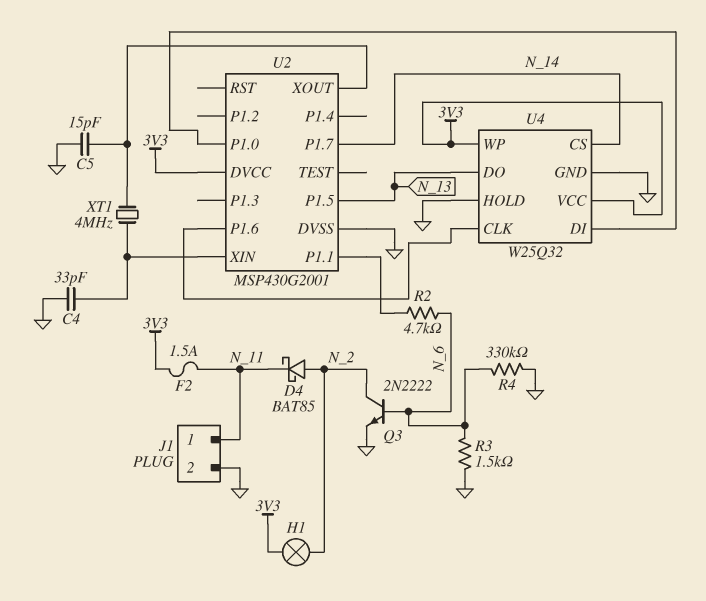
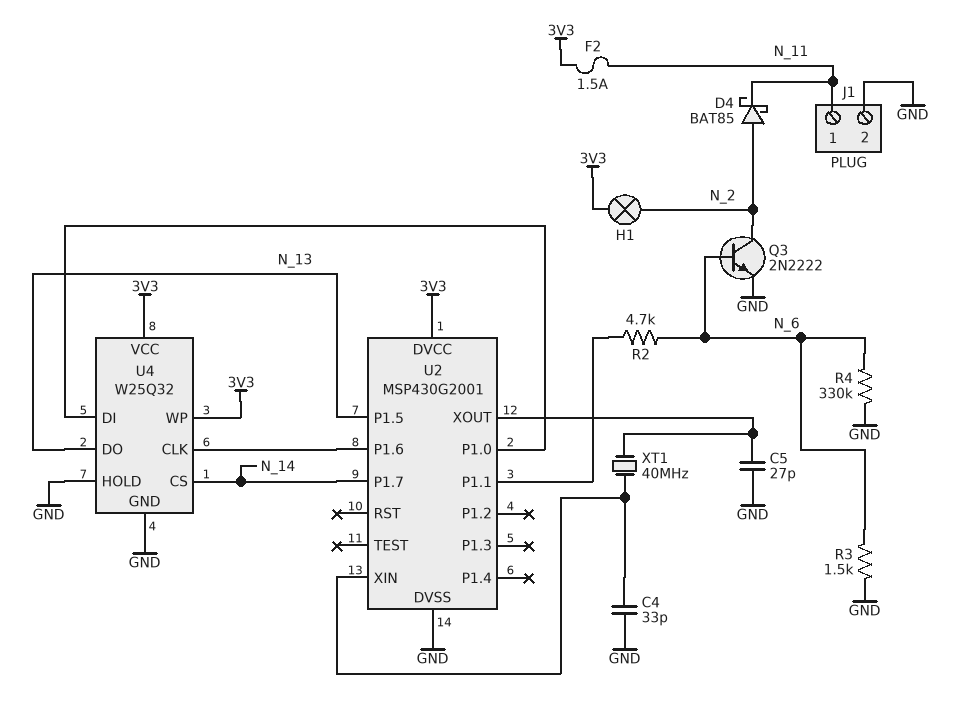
C5: 15pF (GND, U2/XOUT) -> 27pF (GND, U2/XOUT)
XT1: 4MHz (U2/XIN, U2/XOUT) -> 40MHz (U2/XIN, U2/XOUT)

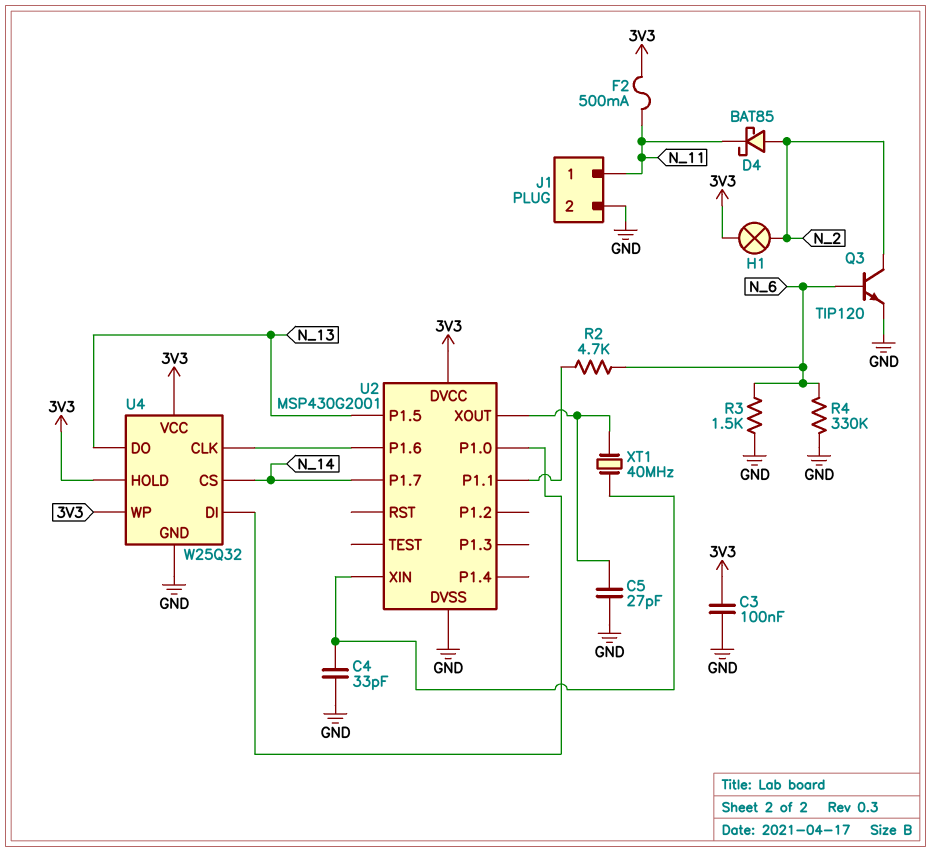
C3: none -> 100nF (3V3, GND)
F2: 1.5A (3V3, N_11) -> 500mA (3V3, N_11)
Q3: NPN 2N2222 (B N_6, C N_2, E GND) -> NPN TIP120 (B N_6, C N_2, E GND)
U4 pin HOLD: GND -> 3V3

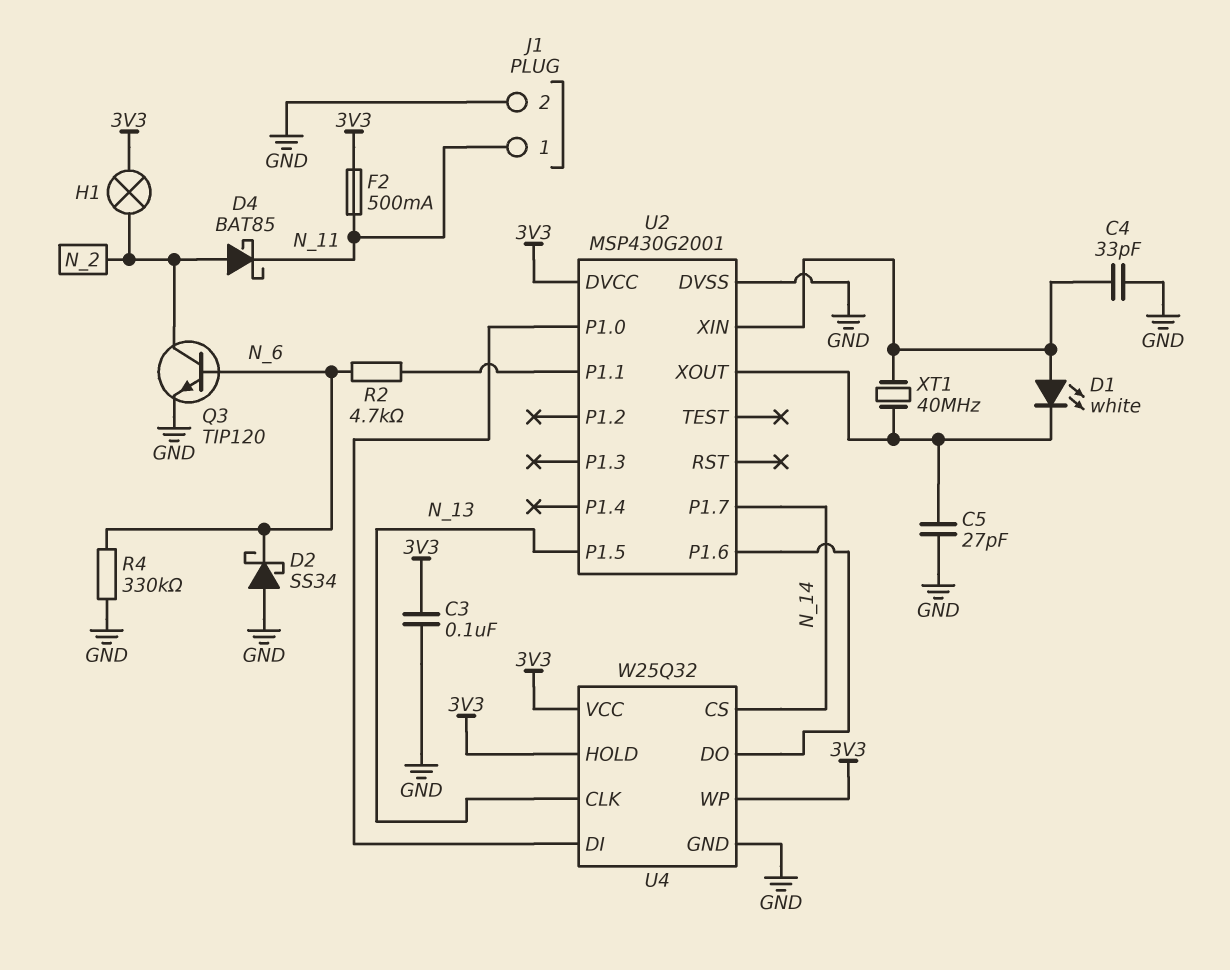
D1: none -> LED white (A U2/XIN, K U2/XOUT)
D2: none -> schottky SS34 (A GND, K N_6)
R3: 1.5k (GND, N_6) -> none
U4 pin CLK: U2/P1.6 -> N_13
U4 pin DO: N_13 -> U2/P1.6

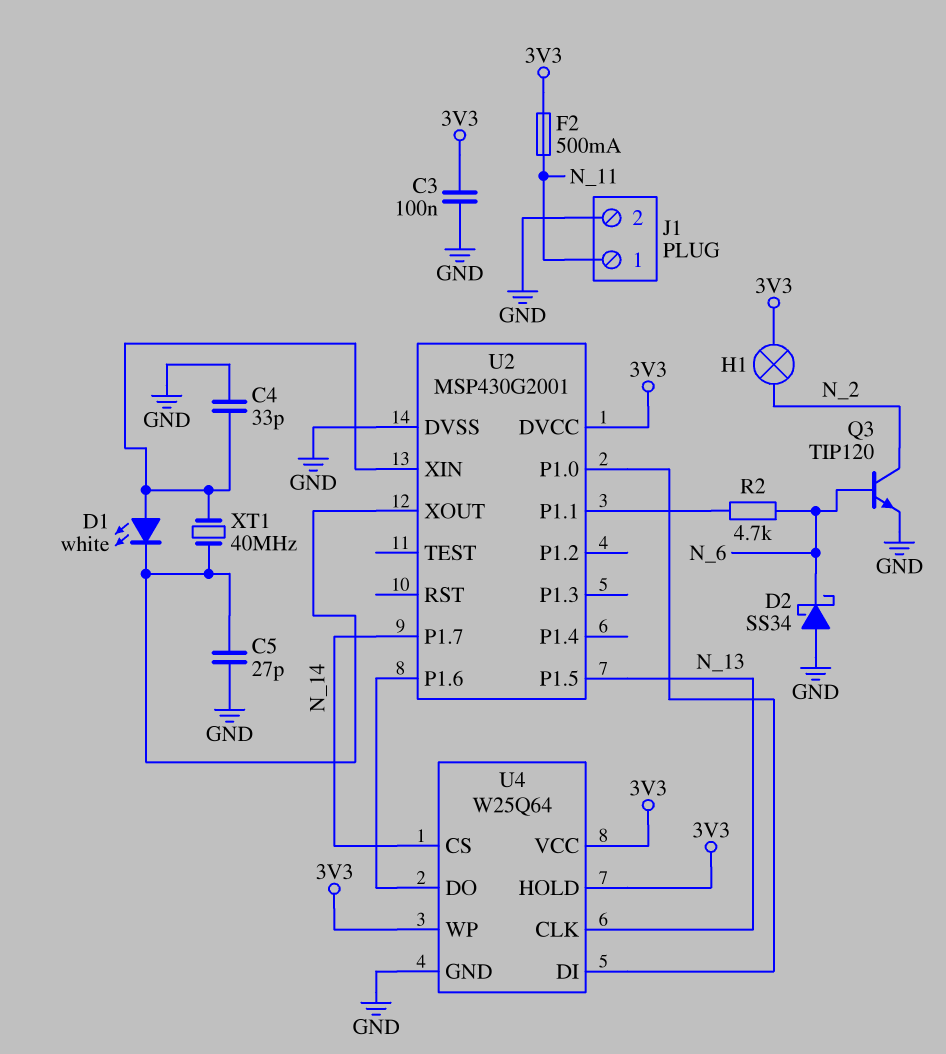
D4: schottky BAT85 (A N_2, K N_11) -> none
R4: 330k (GND, N_6) -> none
U4: W25Q32 -> W25Q64

